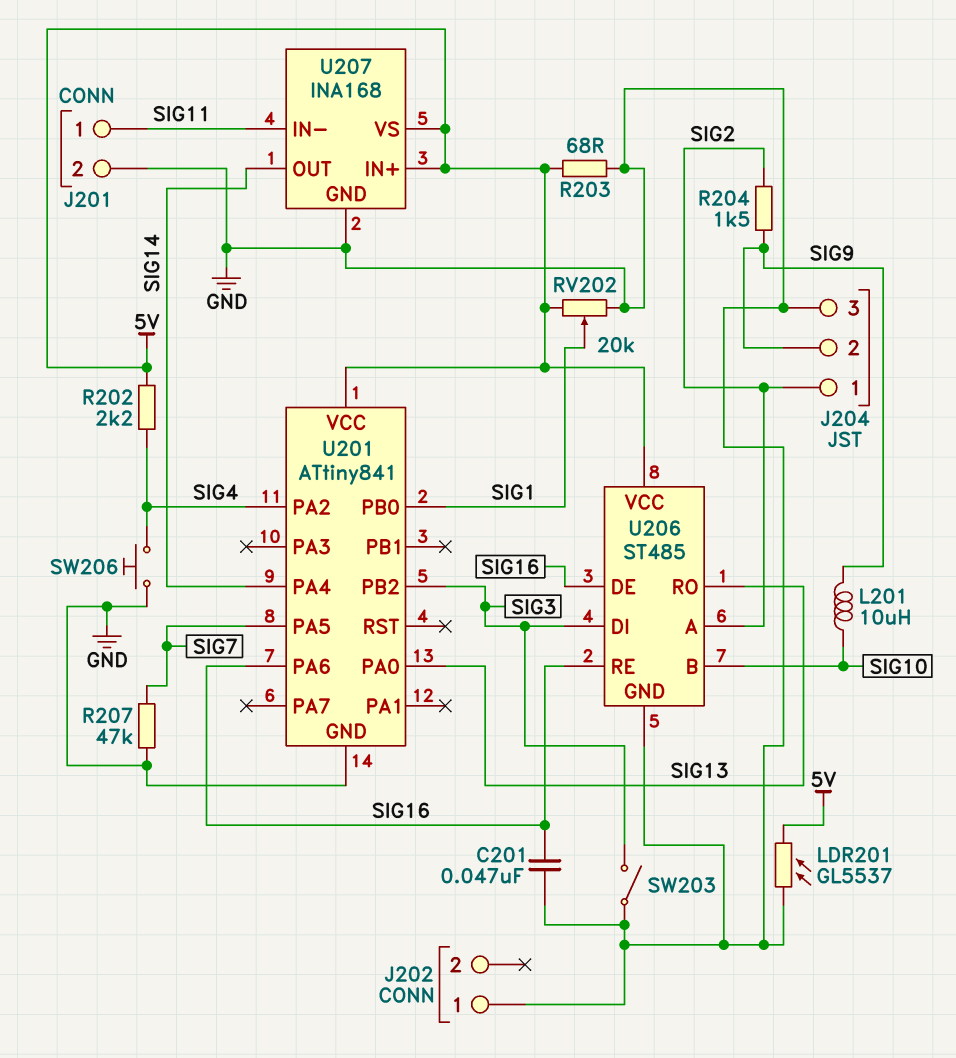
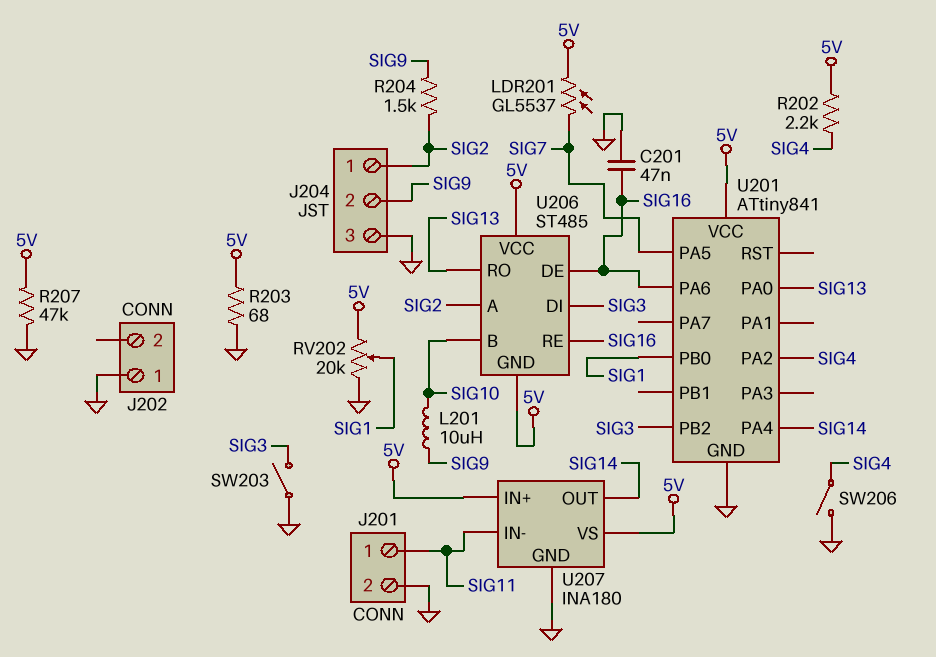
LDR201: GL5537 (5V, GND) -> GL5537 (5V, SIG7)
R207: 47k (GND, SIG7) -> 47k (5V, GND)
SW206: button (GND, SIG4) -> switch (GND, SIG4)
U206 pin GND: GND -> 5V
U207: INA168 -> INA180

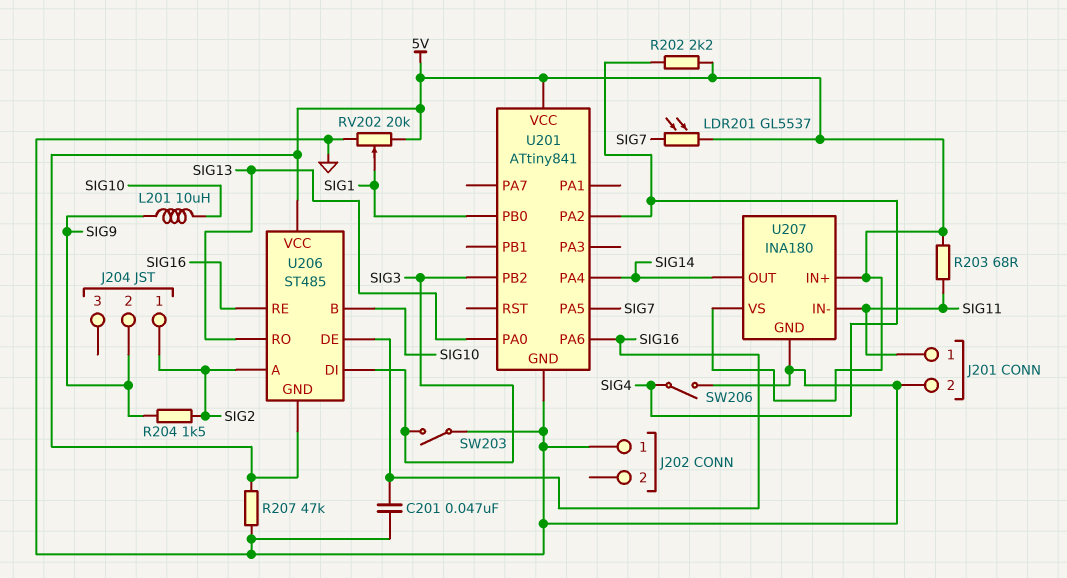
J204 pin 3: GND -> none
R203: 68 (5V, GND) -> 68 (5V, SIG11)

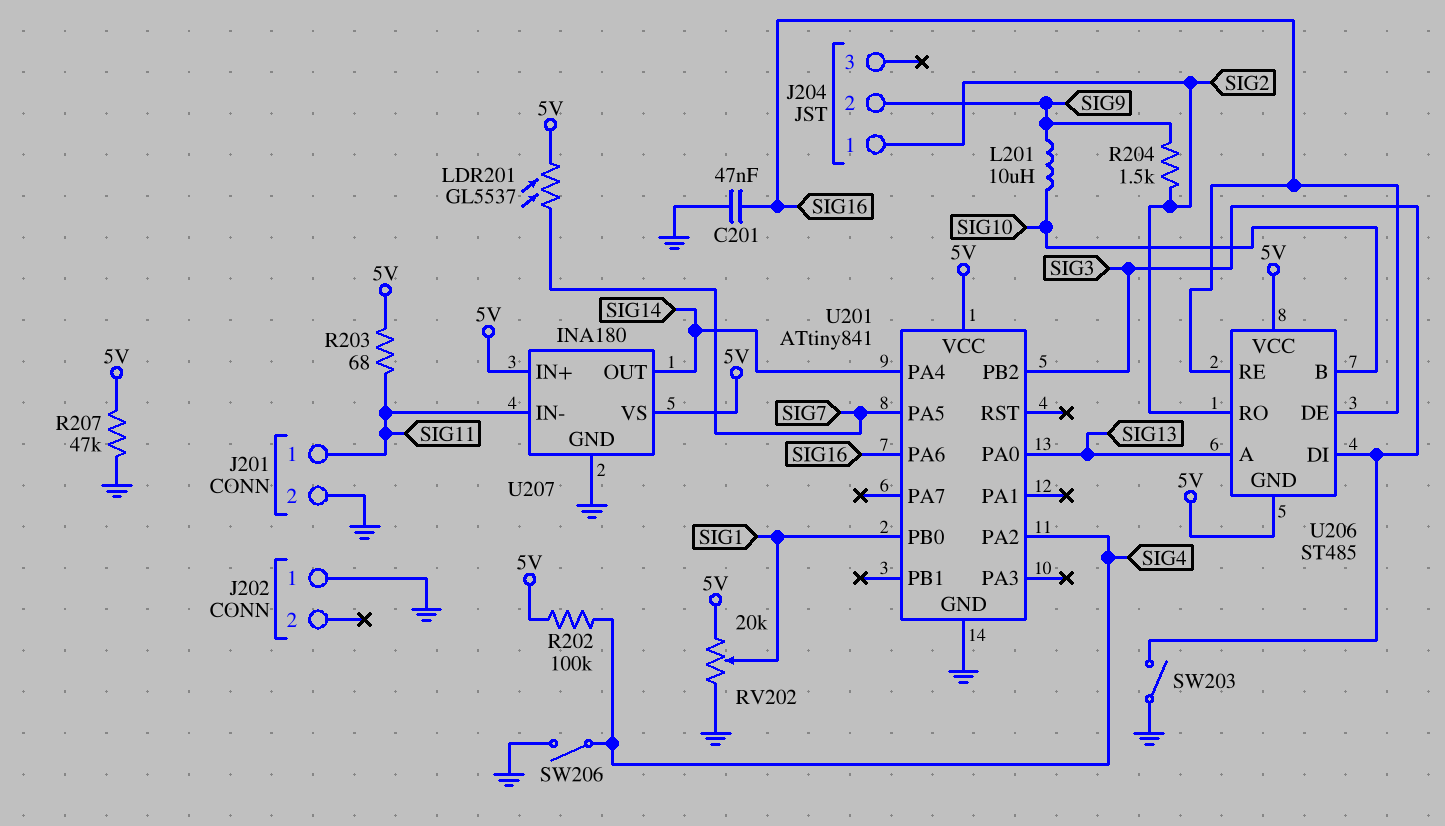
R202: 2.2k (5V, SIG4) -> 100k (5V, SIG4)
U206 pin A: SIG2 -> SIG13
U206 pin RO: SIG13 -> SIG2

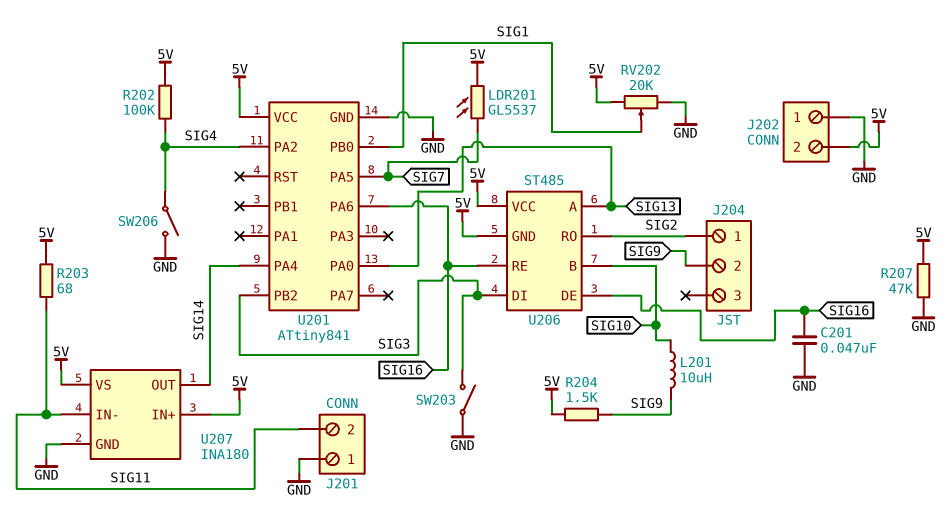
J201 pin 1: SIG11 -> GND
J201 pin 2: GND -> SIG11
J202 pin 2: none -> 5V
R204: 1.5k (SIG2, SIG9) -> 1.5k (5V, SIG9)

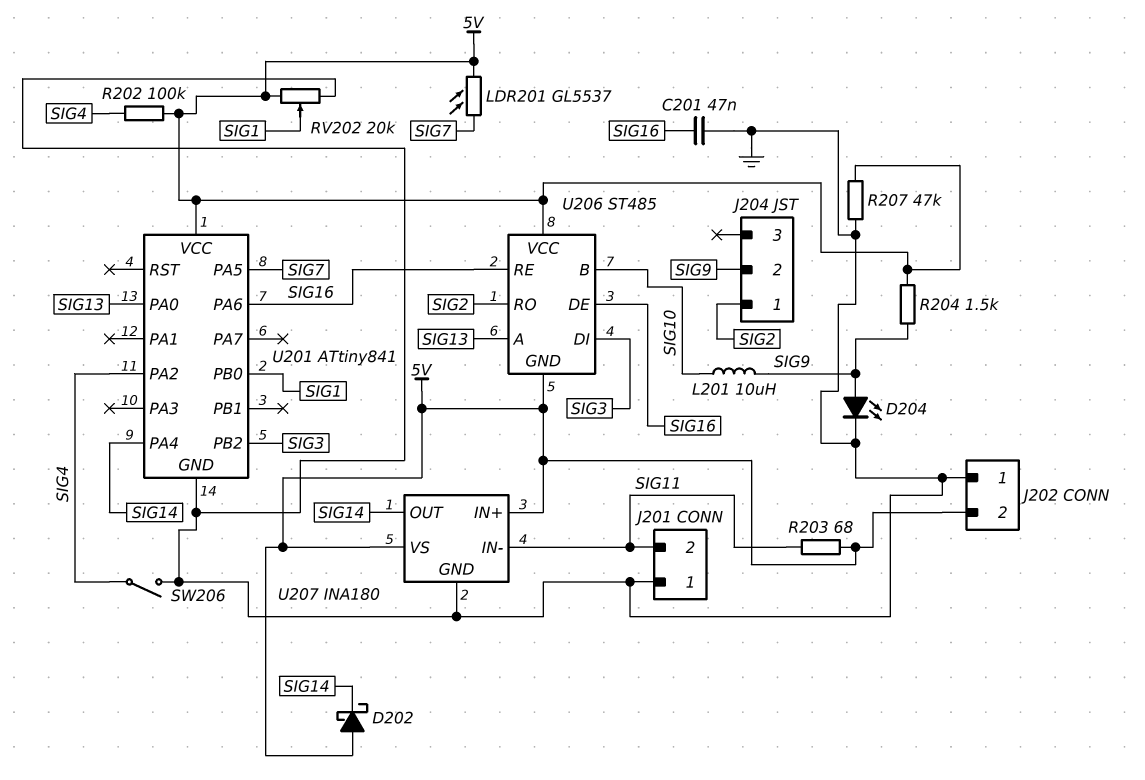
D202: none -> schottky (A 5V, K SIG14)
D204: none -> LED (A SIG9, K GND)
SW203: switch (GND, SIG3) -> none

